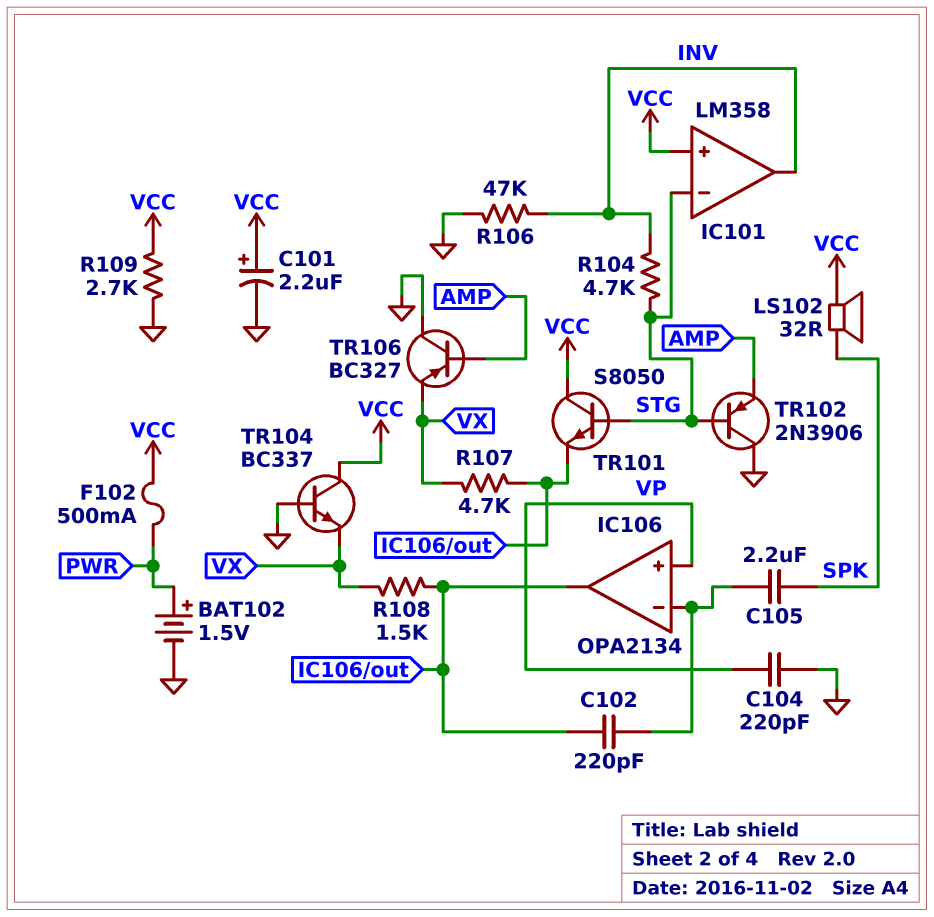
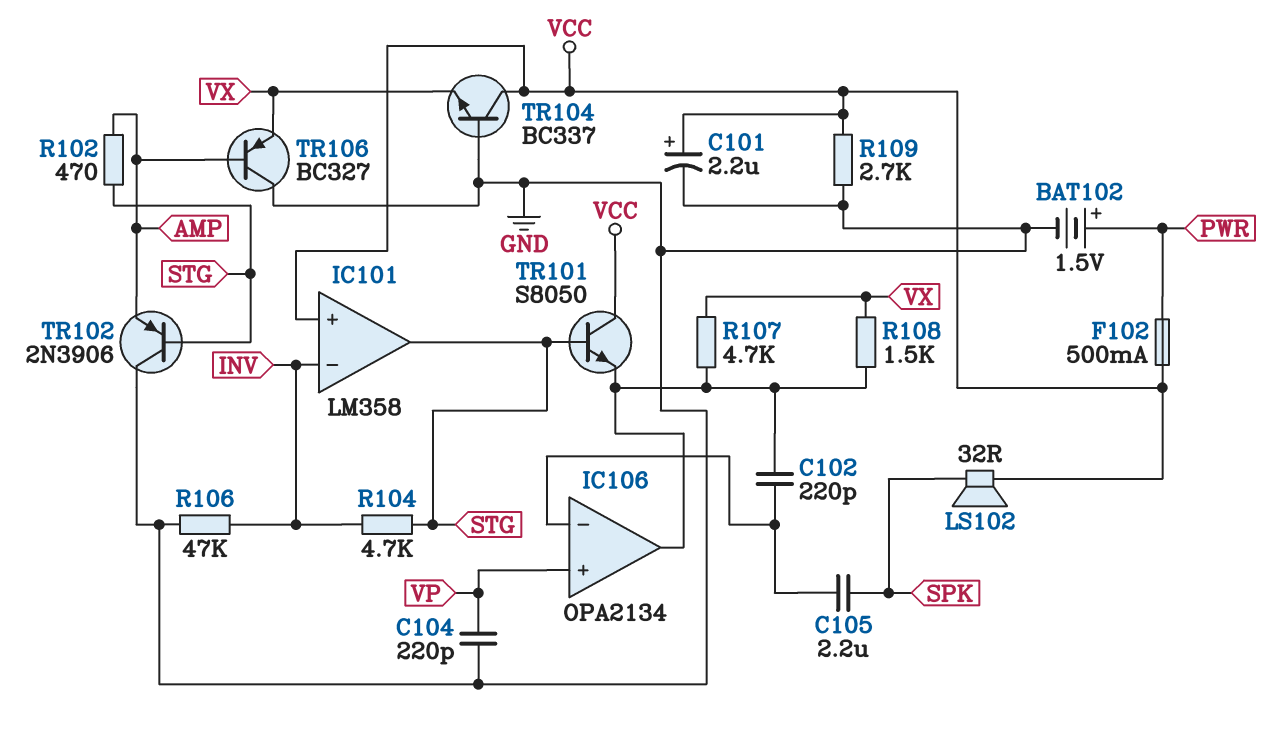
IC101 pin in-: STG -> INV
IC101 pin out: INV -> STG
R102: none -> 470 (AMP, STG)

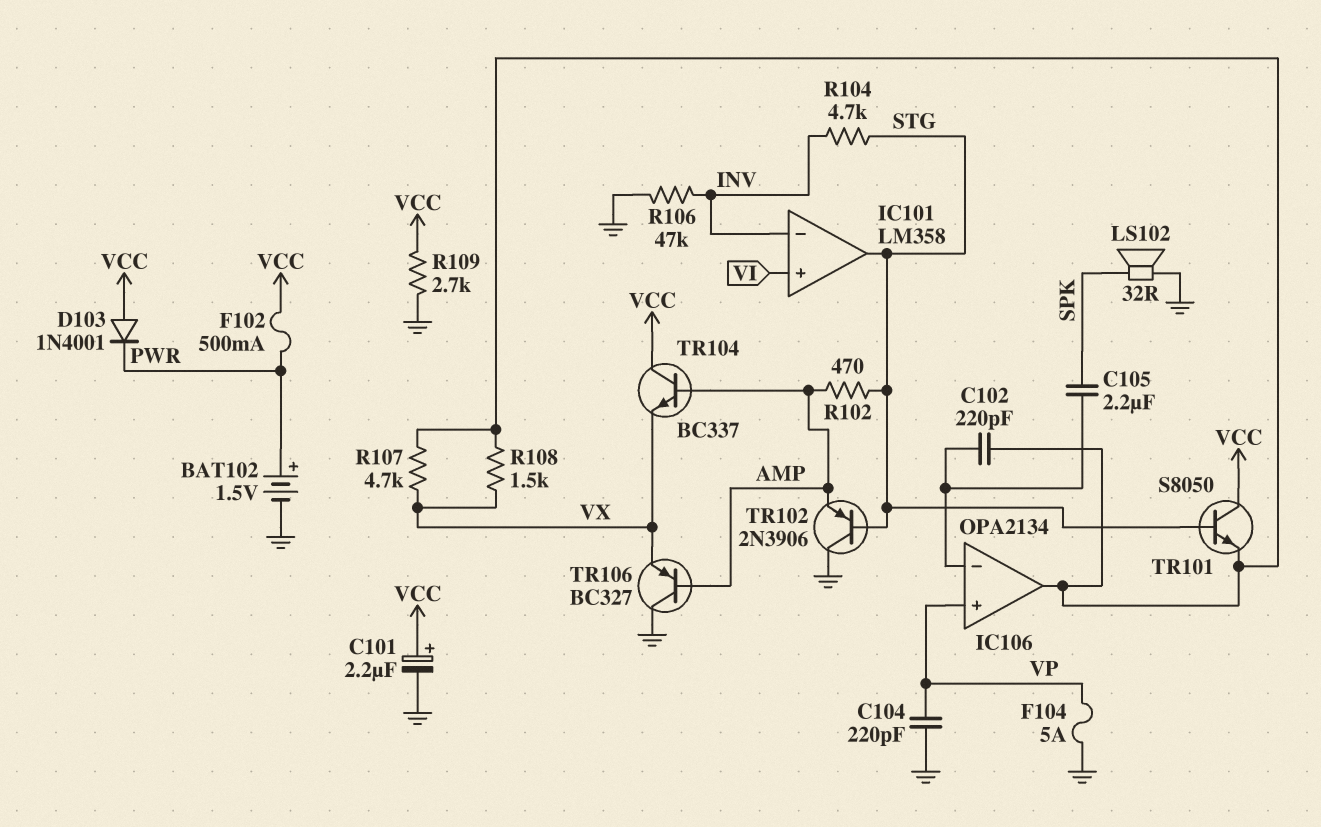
D103: none -> diode 1N4001 (A VCC, K PWR)
F104: none -> 5A (GND, VP)
IC101 pin in+: VCC -> VI
LS102: speaker 32R (SPK, VCC) -> speaker 32R (GND, SPK)
TR104: NPN BC337 (B GND, C VCC, E VX) -> NPN BC337 (B AMP, C VCC, E VX)

